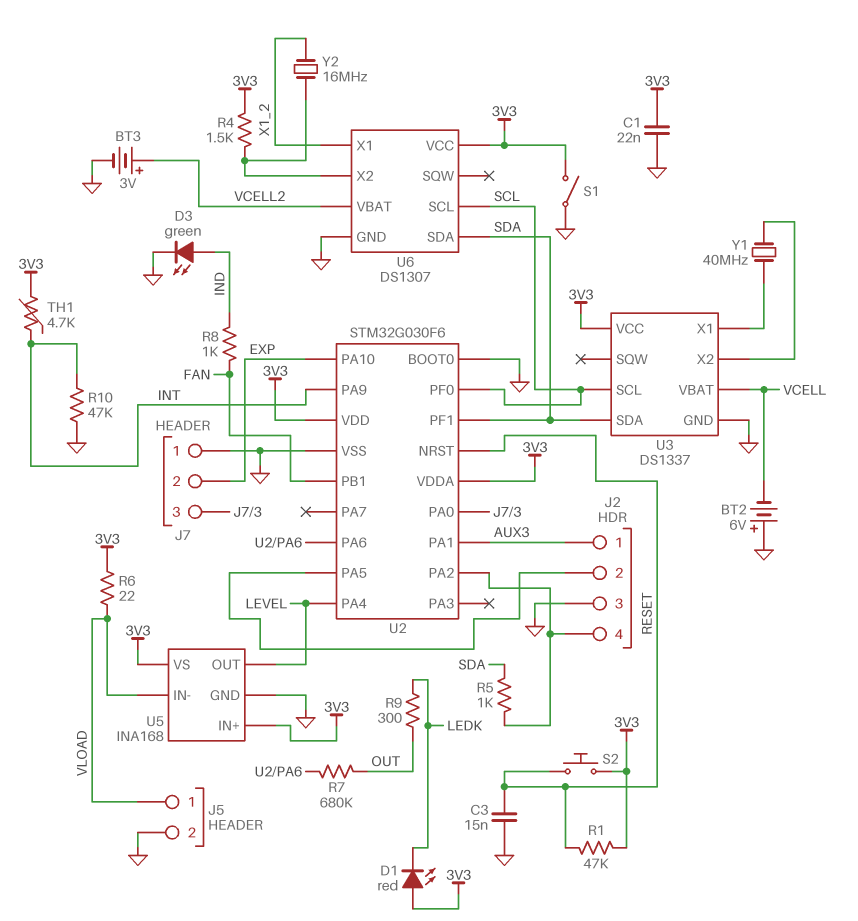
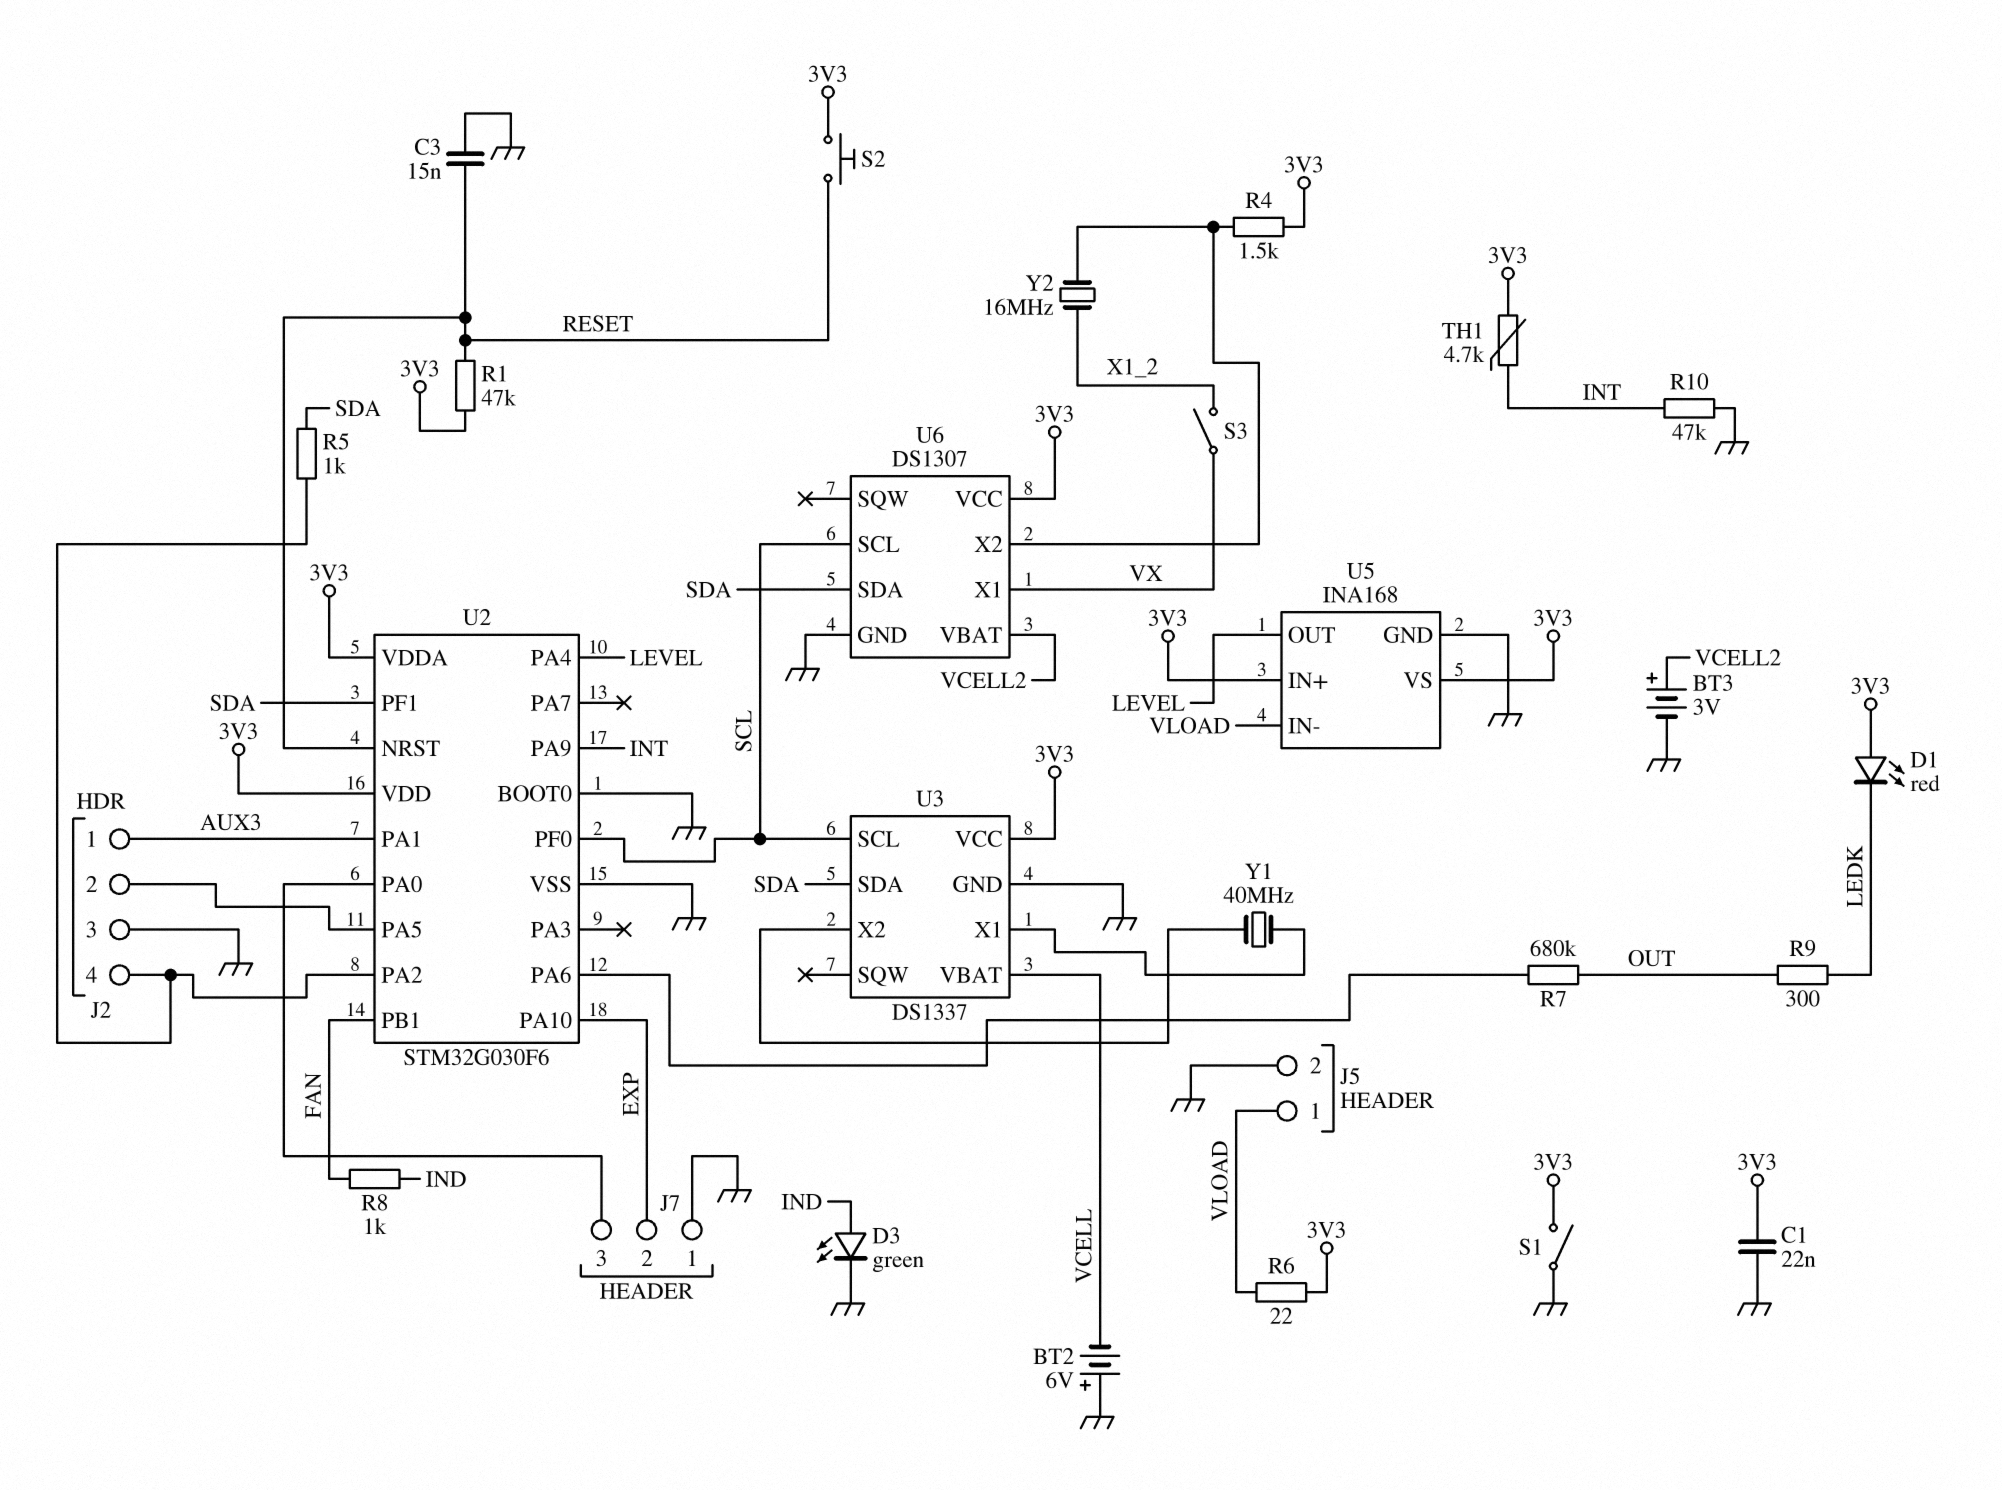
S3: none -> switch (VX, X1_2)
U6 pin X1: X1_2 -> VX

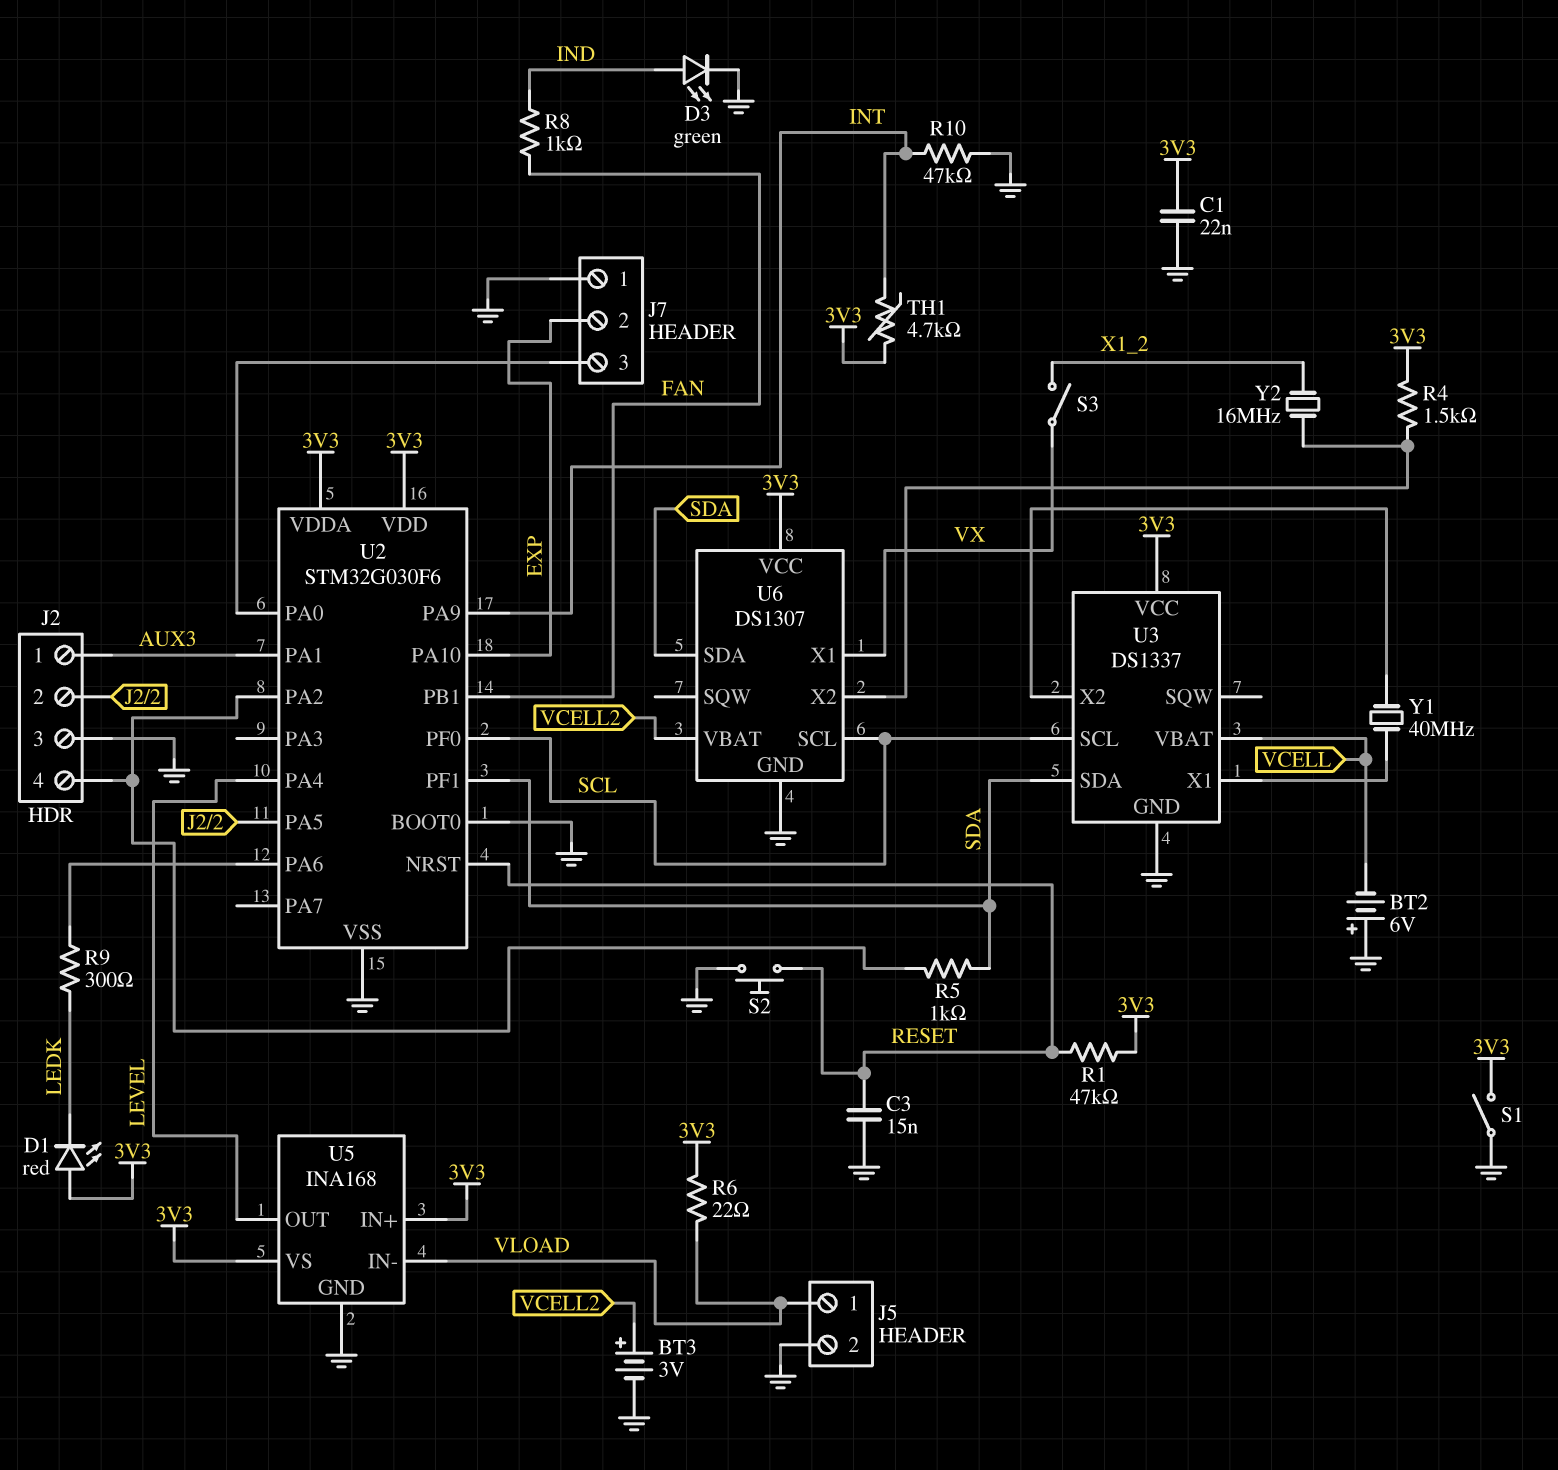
R7: 680k (OUT, U2/PA6) -> none
R9: 300 (LEDK, OUT) -> 300 (LEDK, U2/PA6)
S2: button (3V3, RESET) -> button (GND, RESET)

